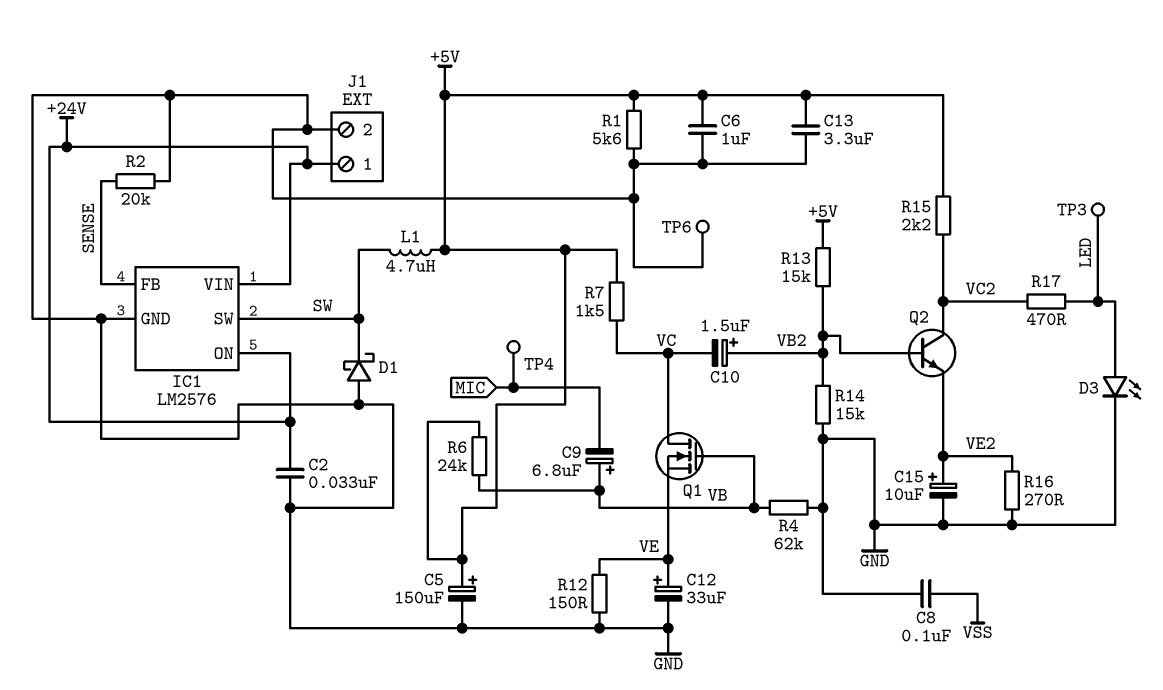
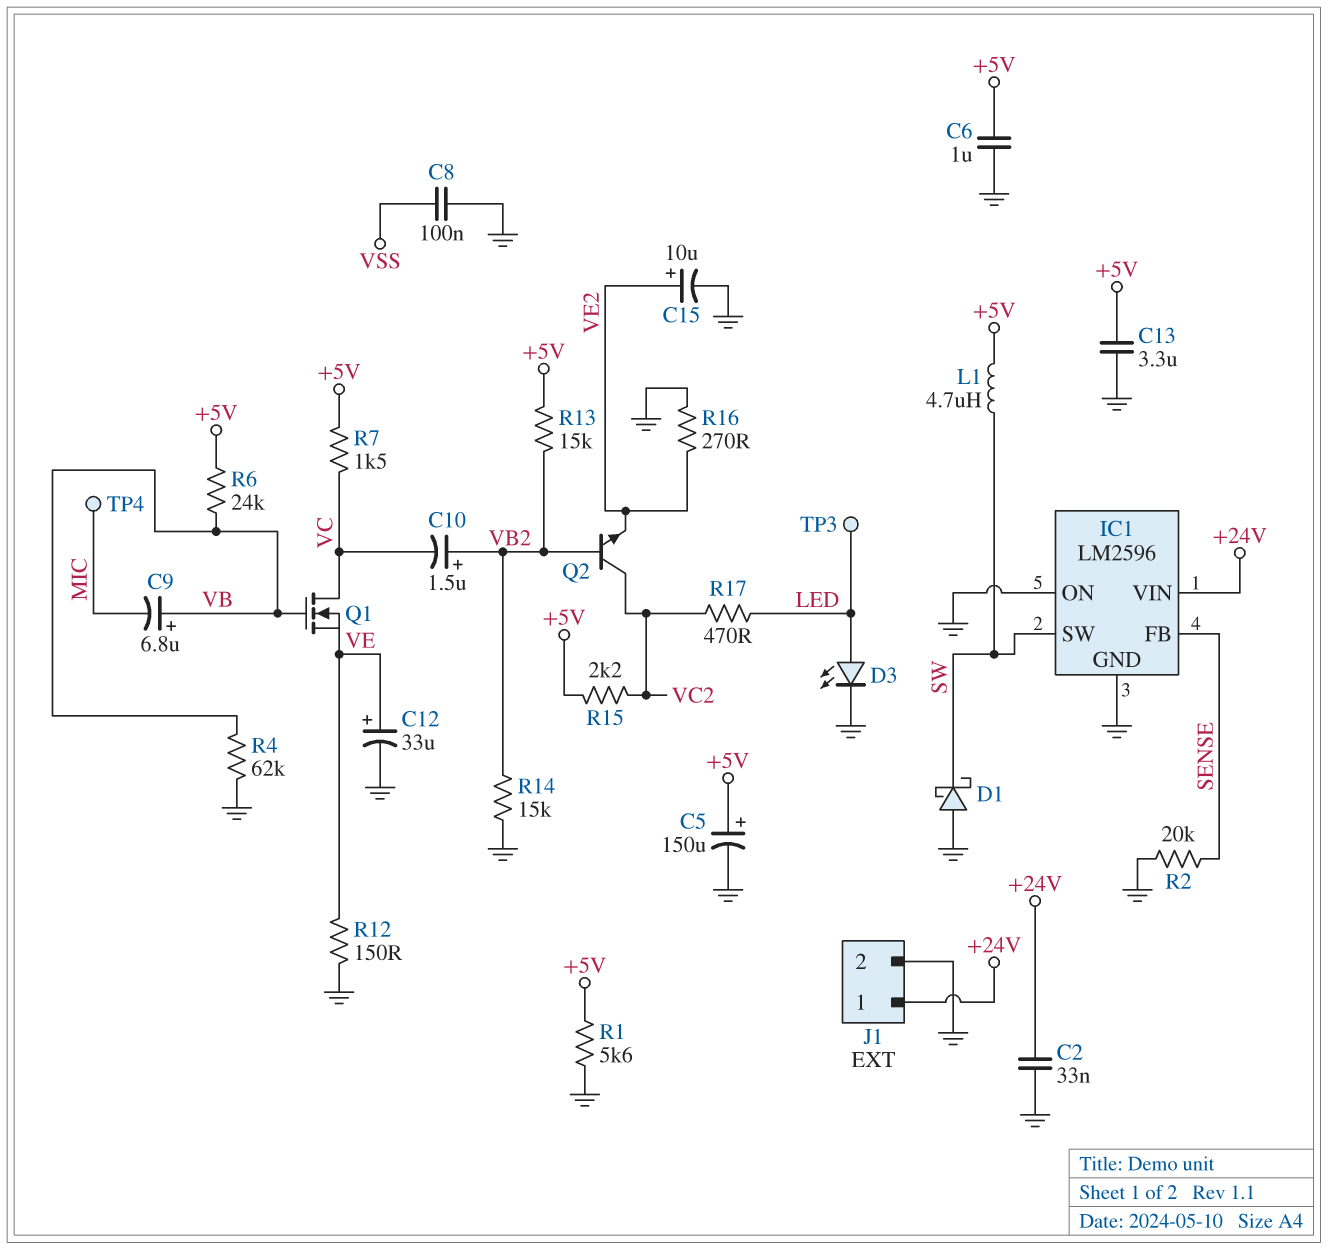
IC1: LM2576 -> LM2596
IC1 pin ON: +24V -> GND
TP6: test point (GND) -> none

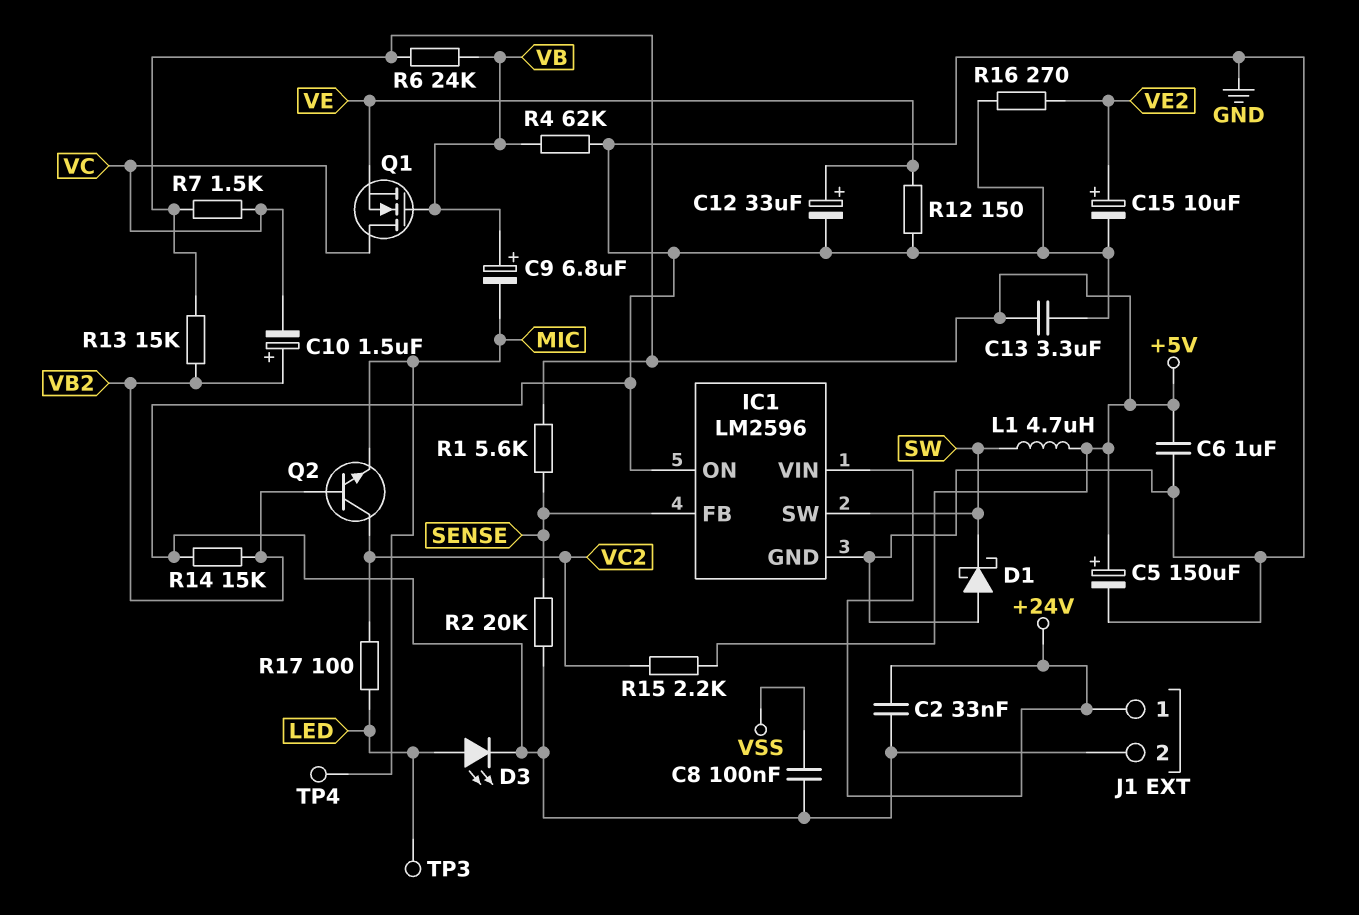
Q2: NPN (B VB2, C VC2, E VE2) -> NPN (B VB2, C VC2, E MIC)
R1: 5.6k (+5V, GND) -> 5.6k (+5V, SENSE)
R17: 470 (LED, VC2) -> 100 (LED, VC2)

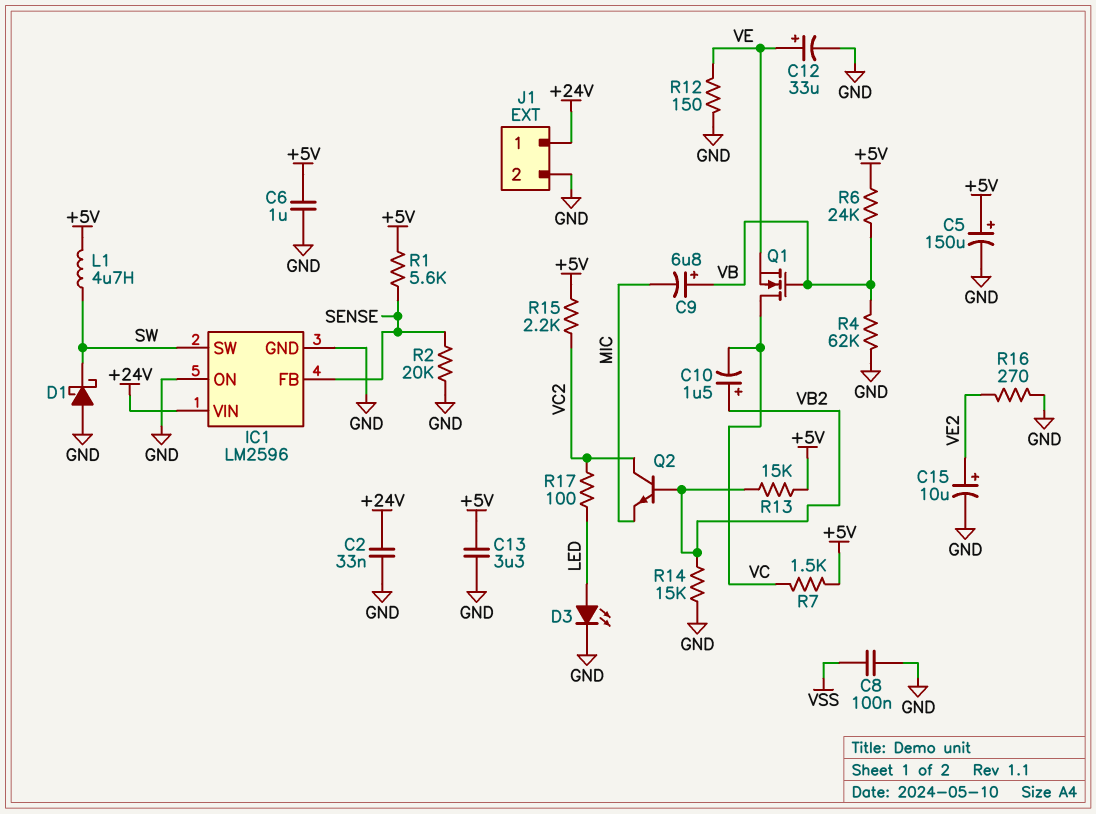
TP3: test point (LED) -> none
TP4: test point (MIC) -> none

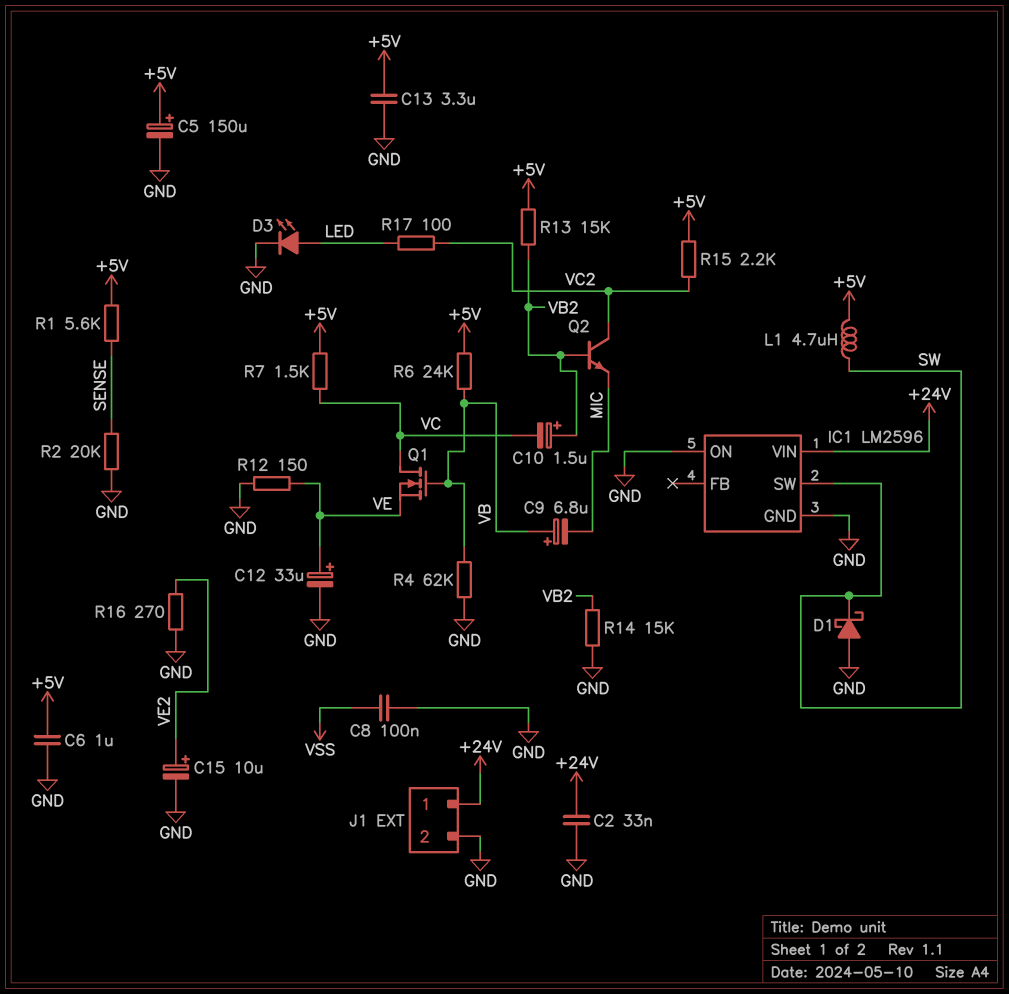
IC1 pin FB: SENSE -> none

